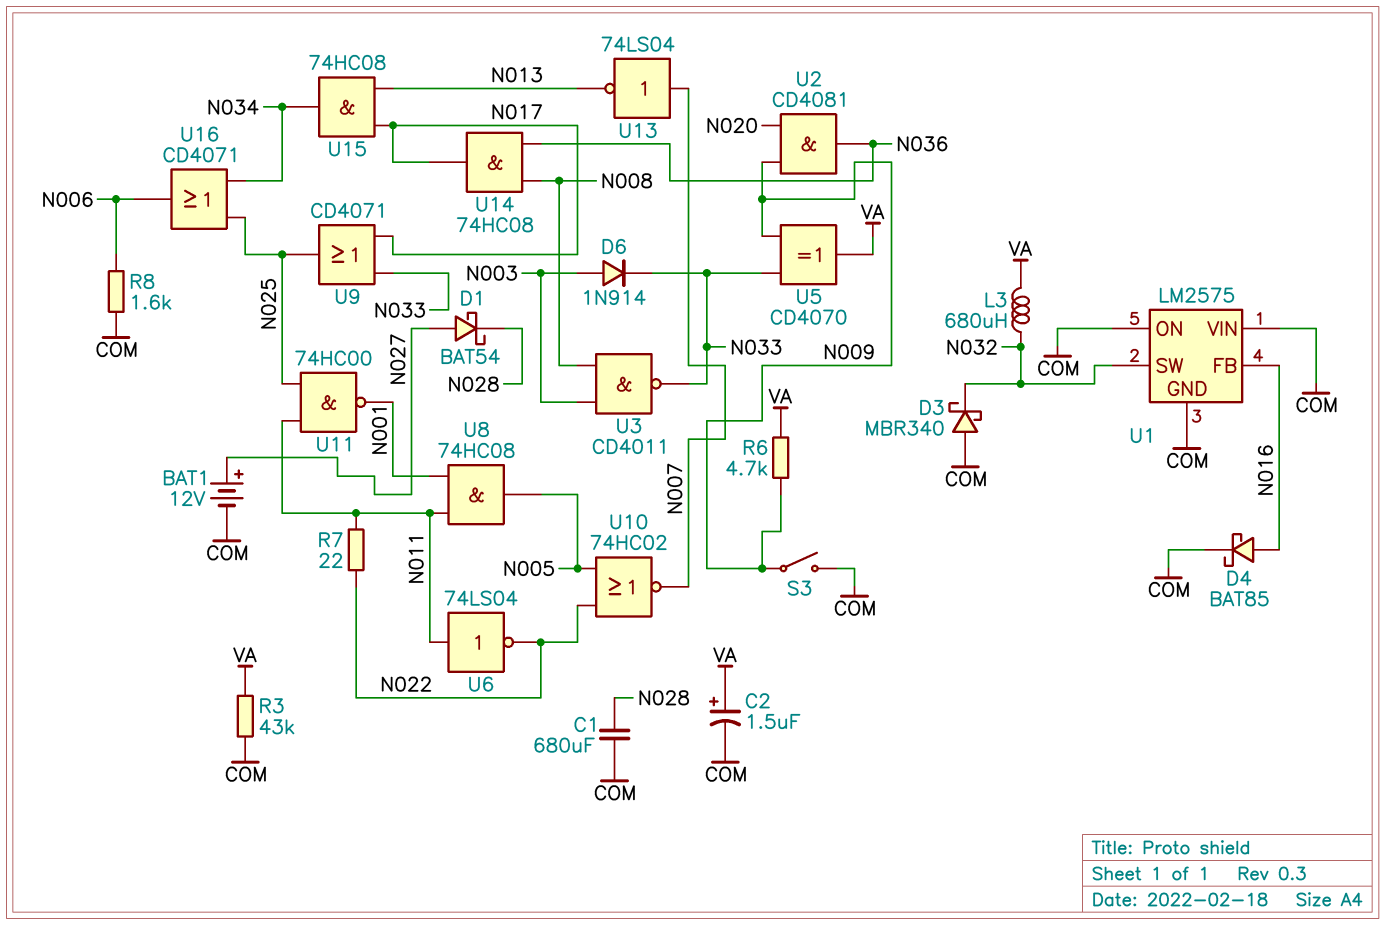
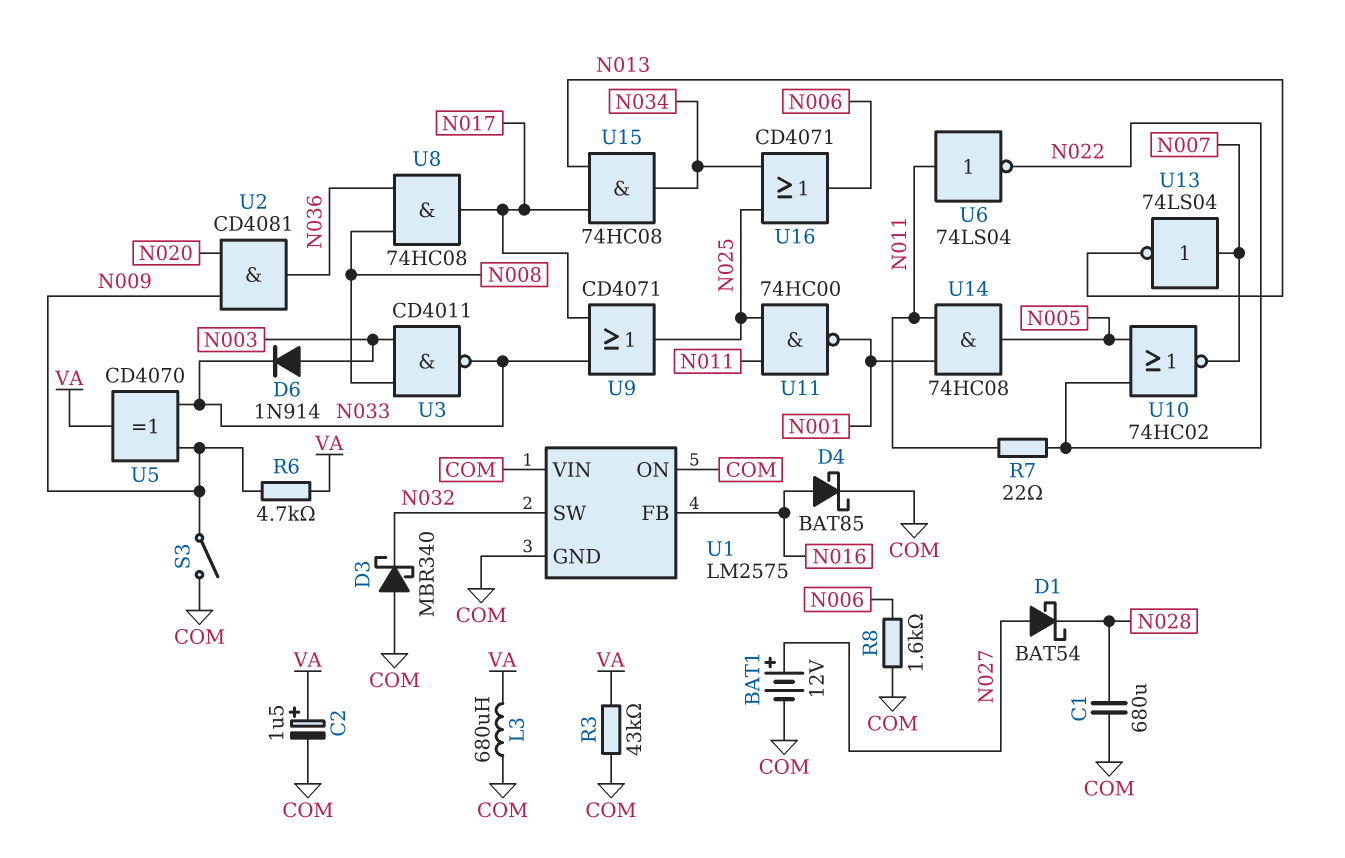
L3: 680uH (N032, VA) -> 680uH (COM, VA)
U8: AND 74HC08 (in N001, in N011, out N005) -> AND 74HC08 (in N008, in N036, out N017)
U14: AND 74HC08 (in N008, in N036, out N017) -> AND 74HC08 (in N001, in N011, out N005)

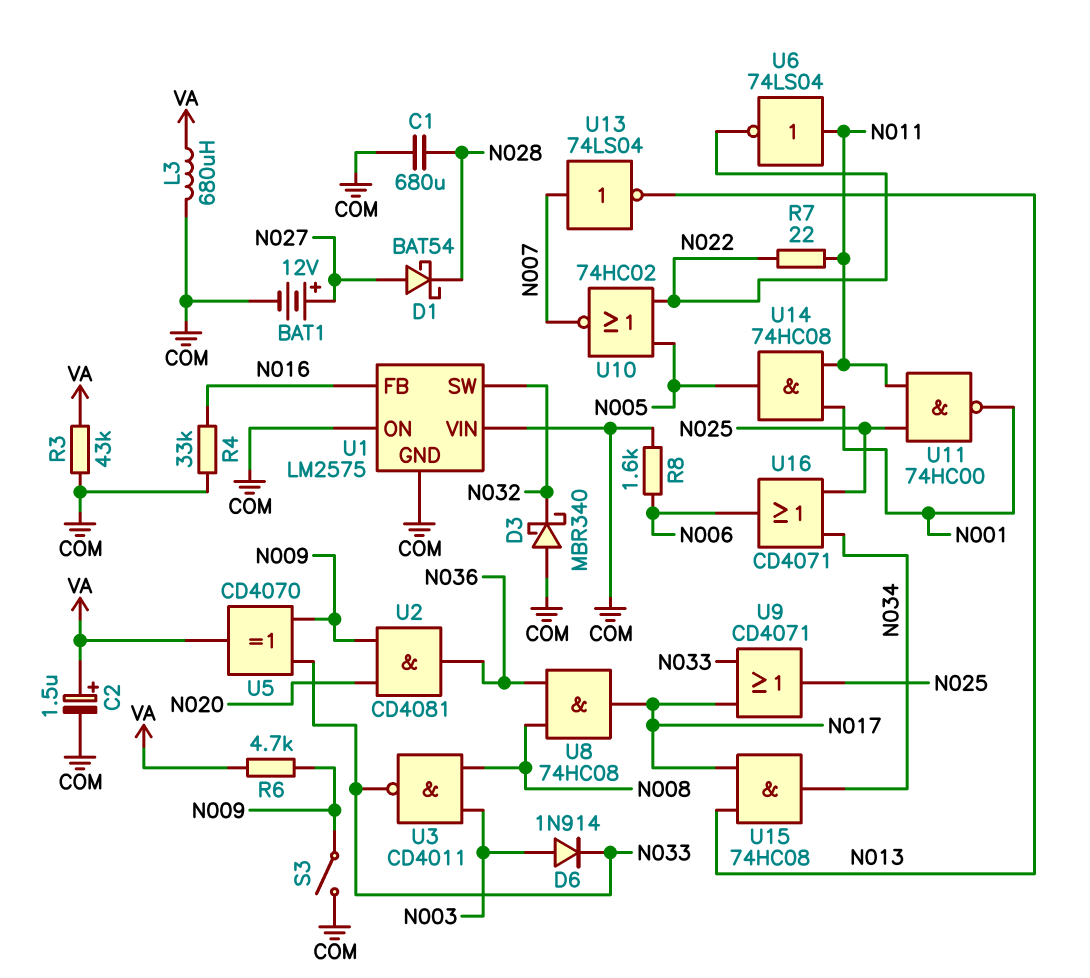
D4: schottky BAT85 (A N016, K COM) -> none
R4: none -> 33k (COM, N016)

